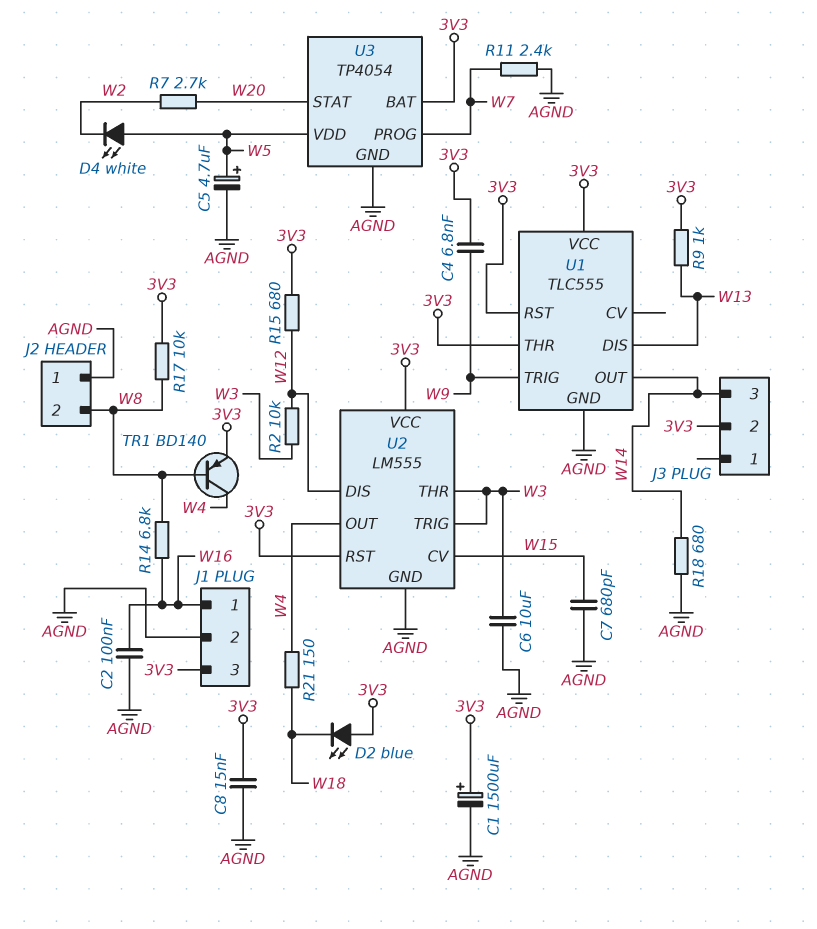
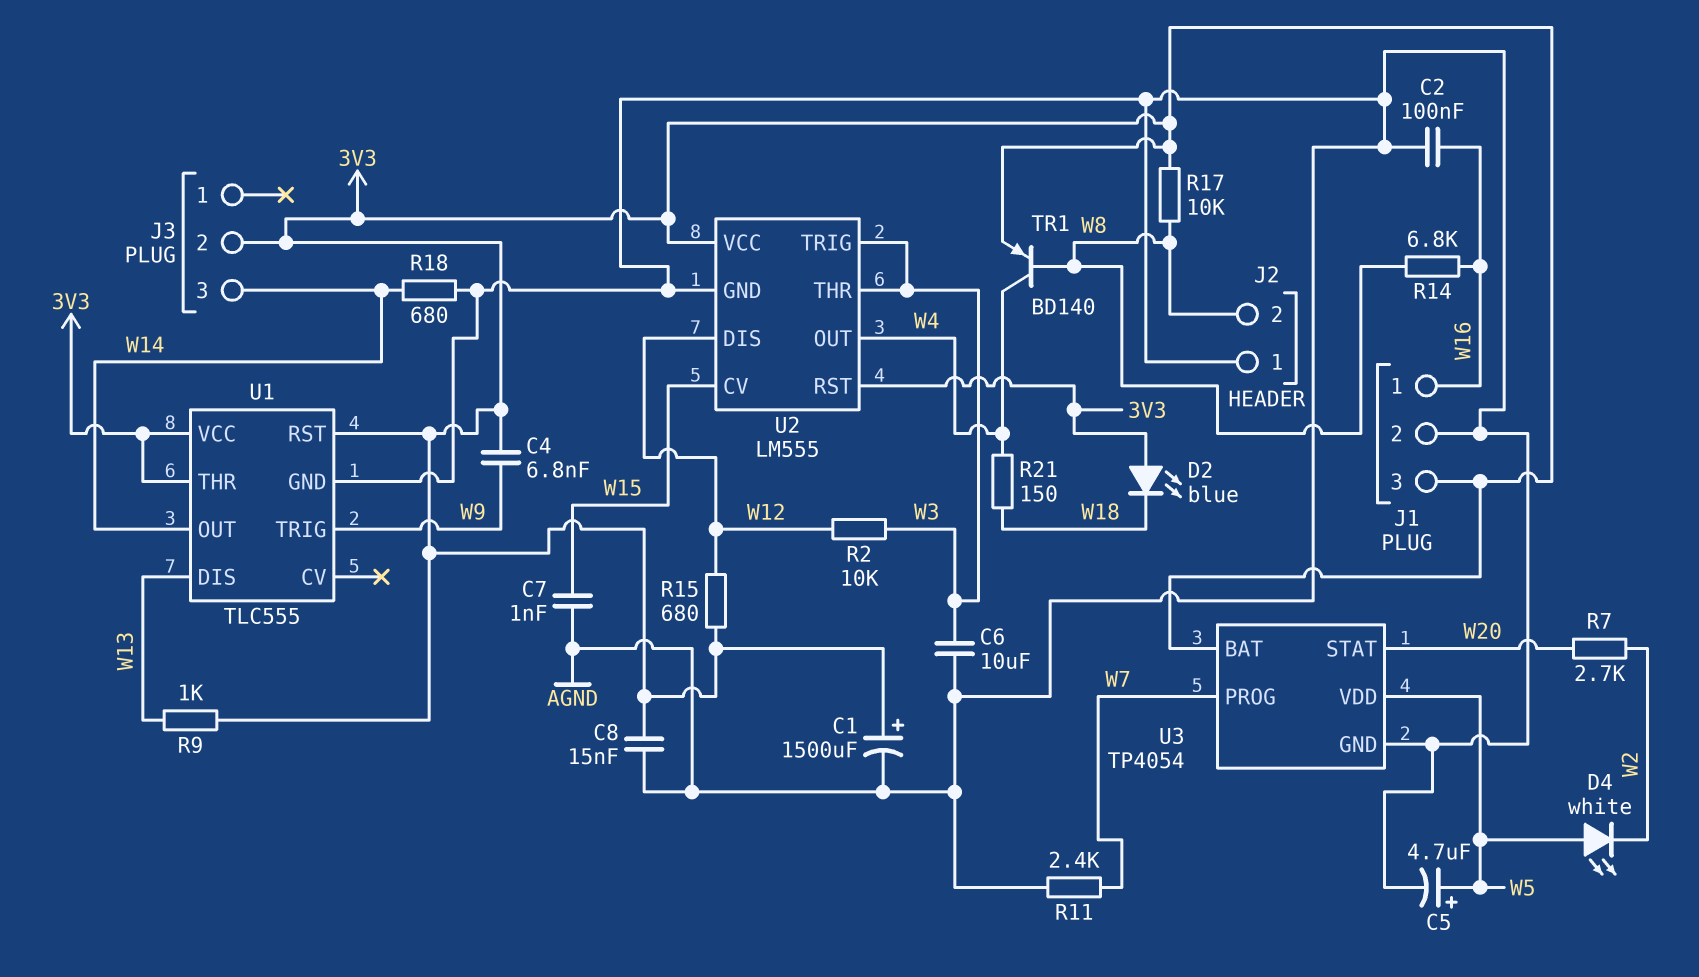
C7: 680pF (AGND, W15) -> 1nF (AGND, W15)

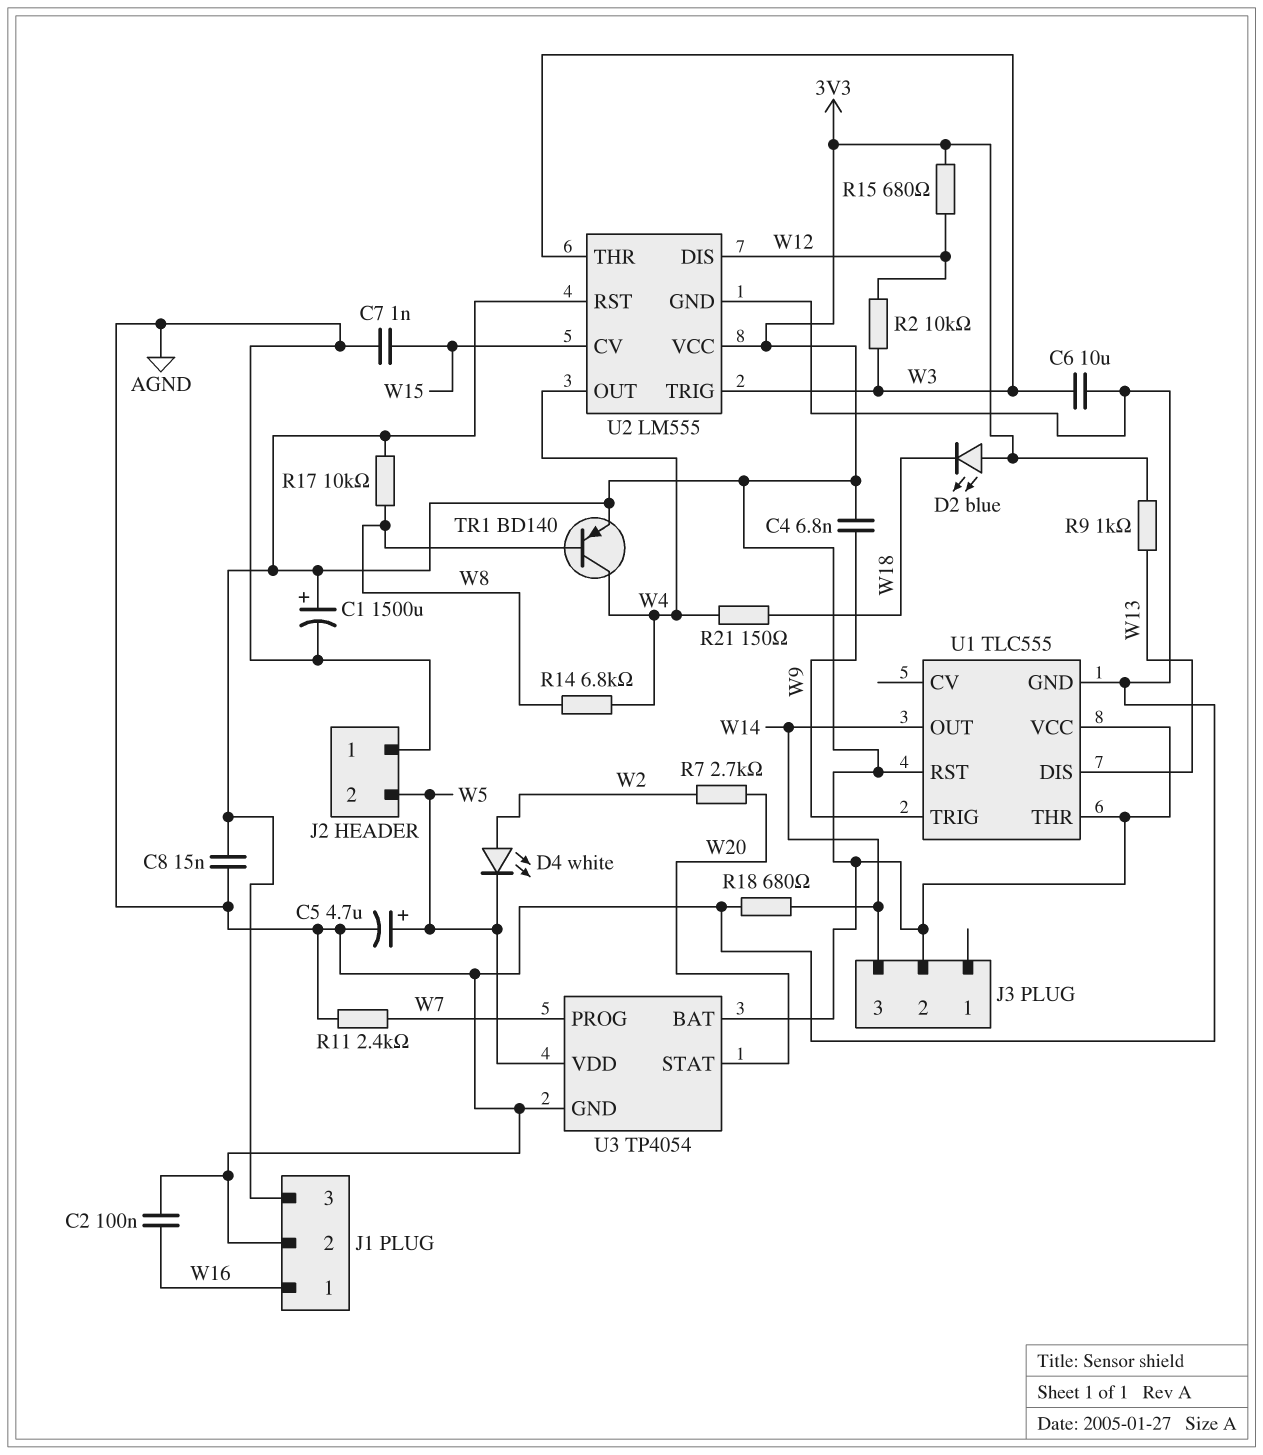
D4: LED white (A W5, K W2) -> LED white (A W2, K W5)
J2 pin 2: W8 -> W5
R14: 6.8k (W8, W16) -> 6.8k (W4, W8)

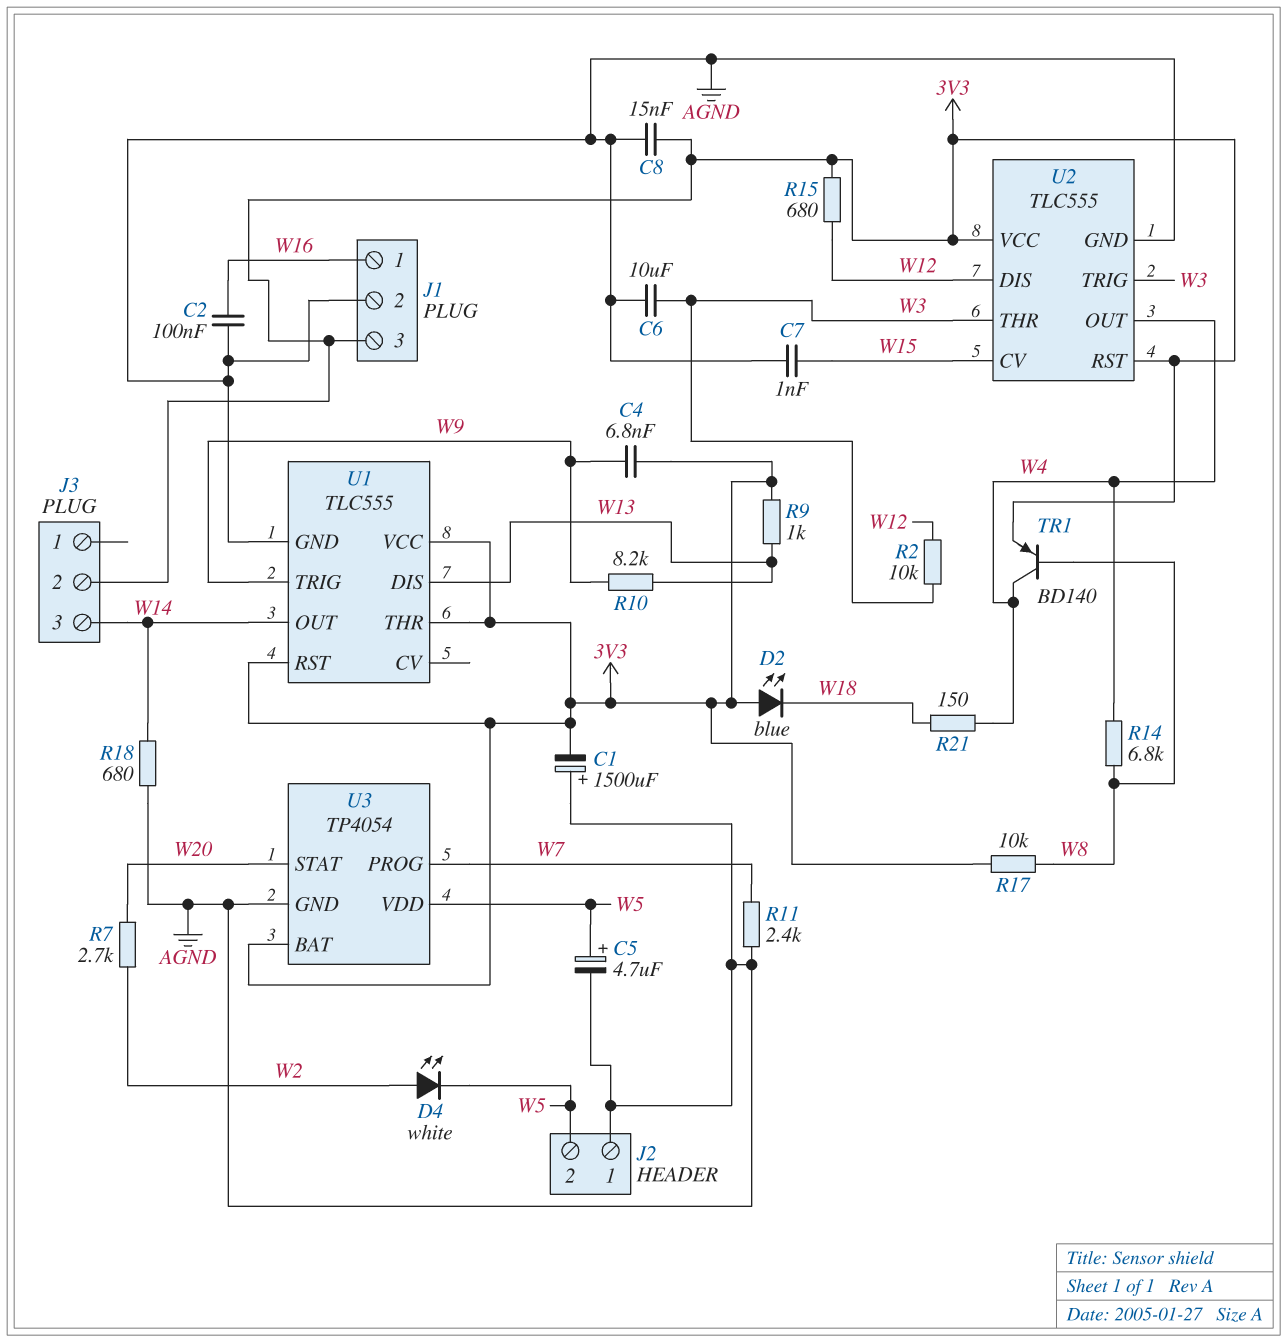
C1: 1500uF (plus 3V3, minus AGND) -> 1500uF (plus AGND, minus 3V3)
R10: none -> 8.2k (W9, W13)
U2: LM555 -> TLC555

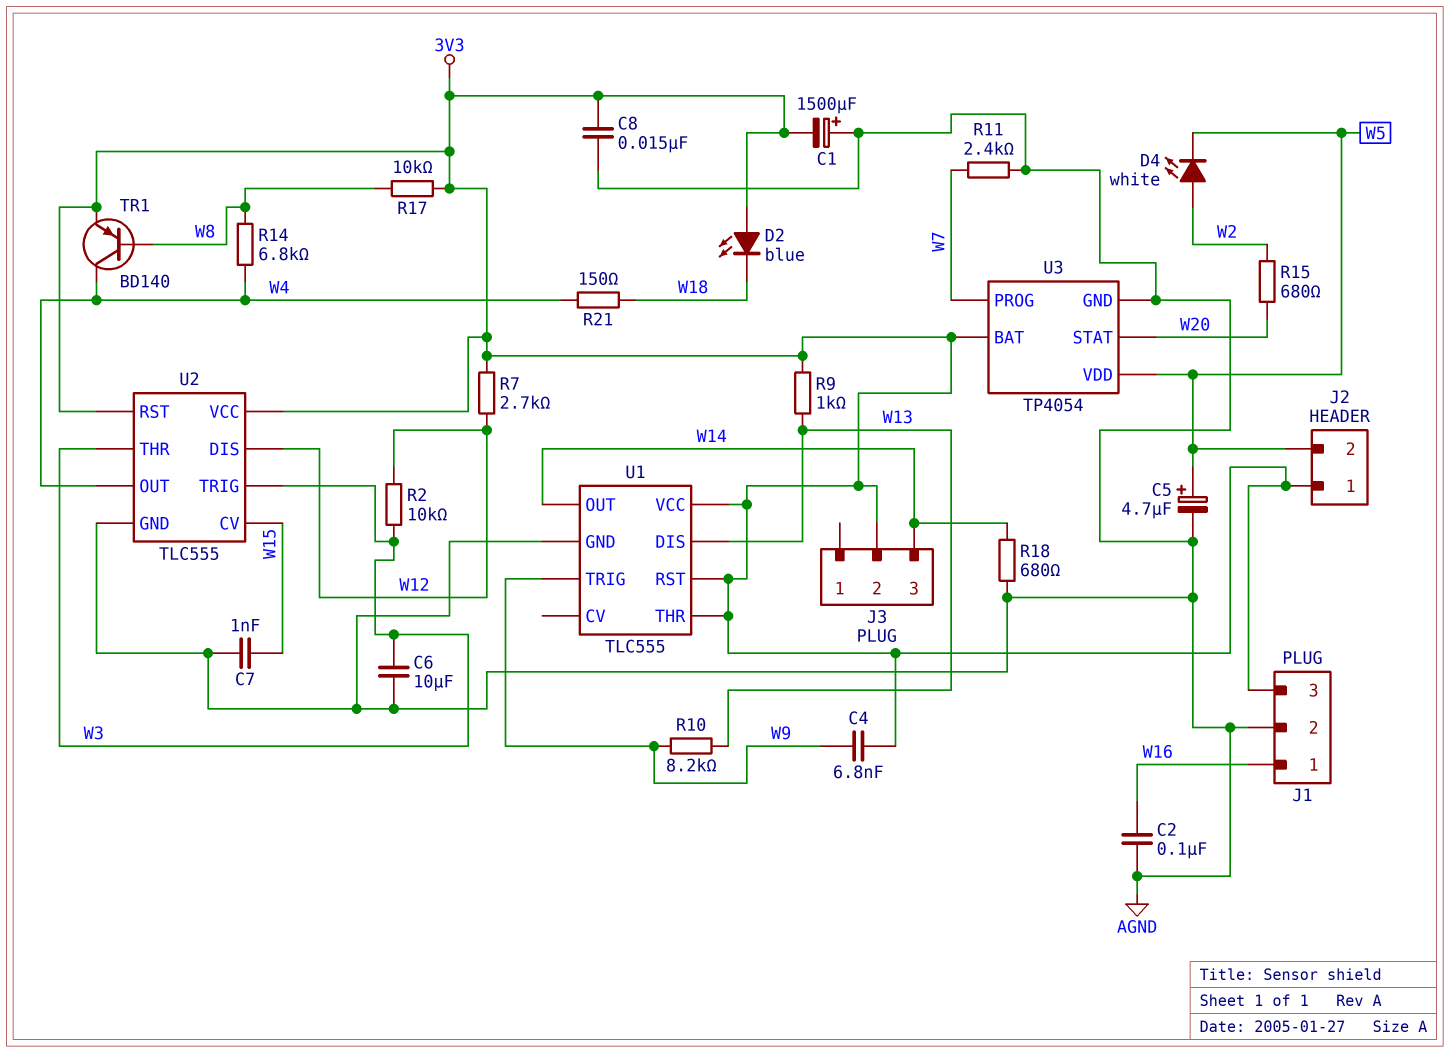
J2 pin 1: AGND -> 3V3
R7: 2.7k (W2, W20) -> 2.7k (3V3, W12)
R15: 680 (3V3, W12) -> 680 (W2, W20)

